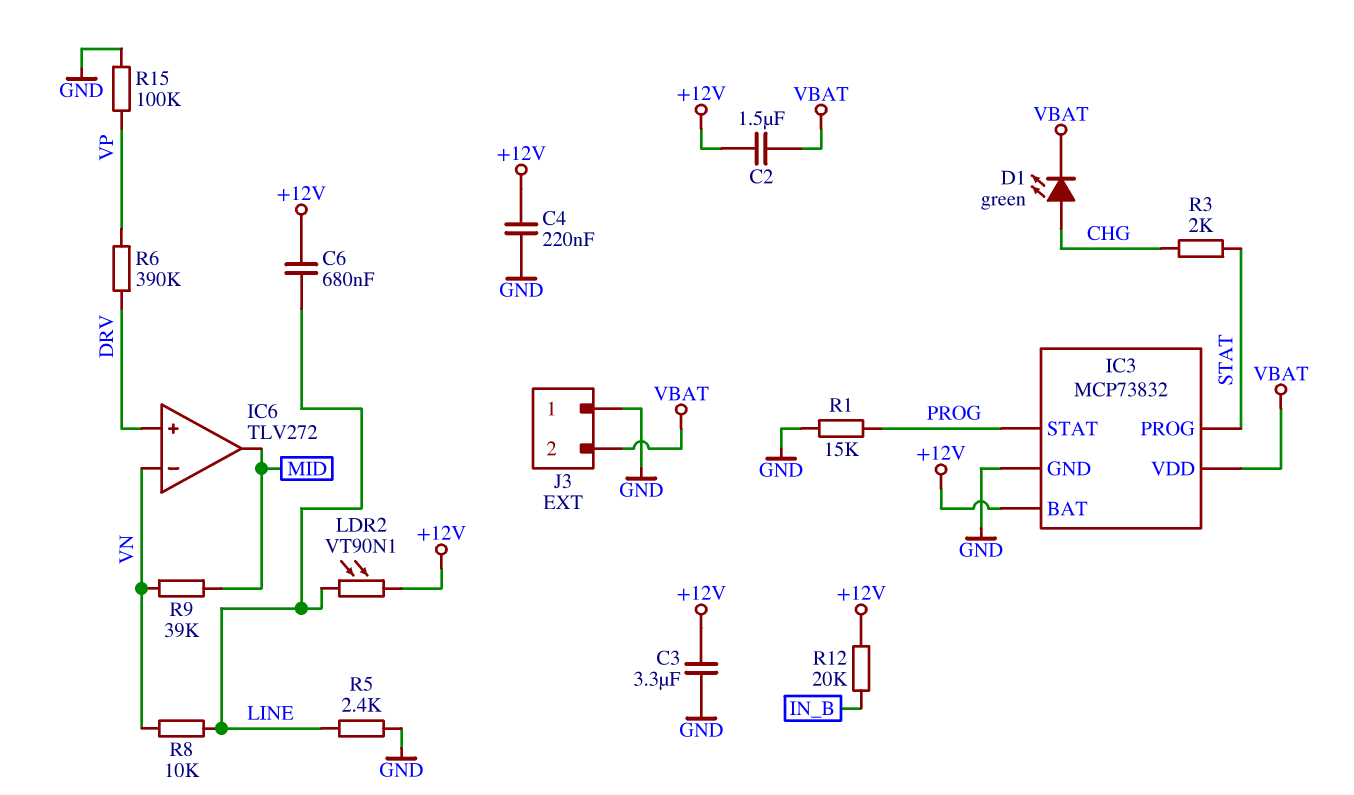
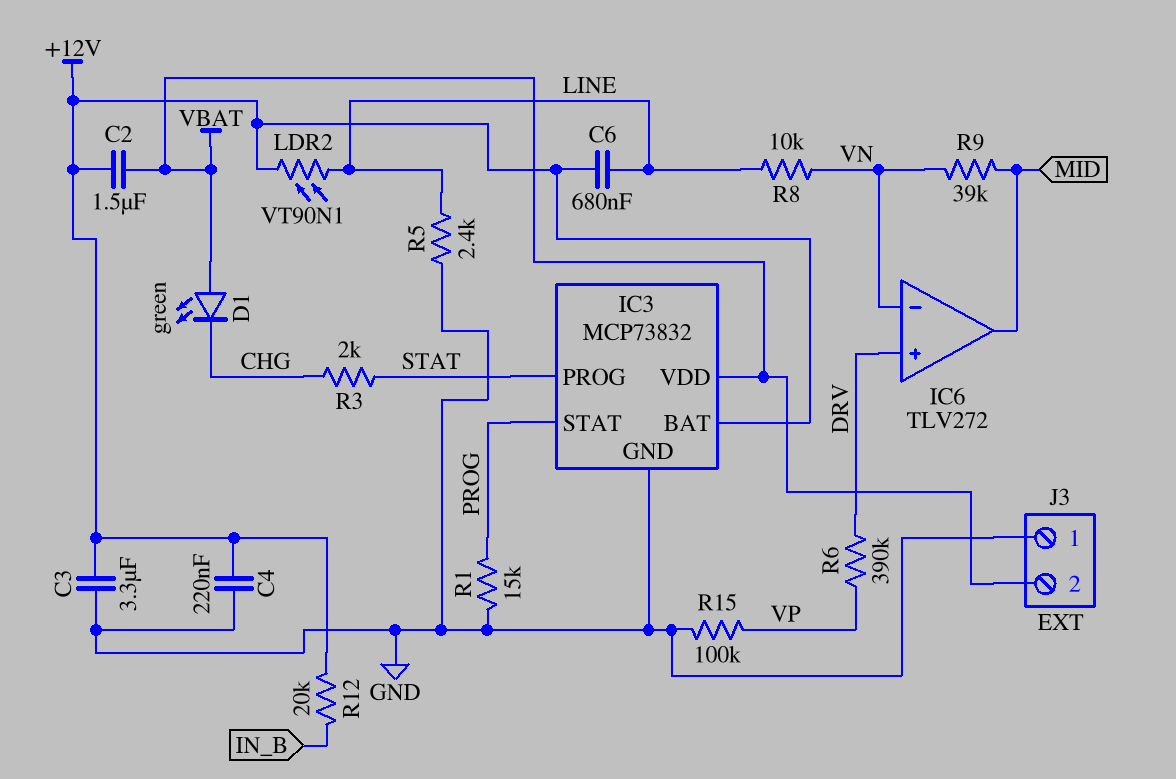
D1: LED green (A CHG, K VBAT) -> LED green (A VBAT, K CHG)

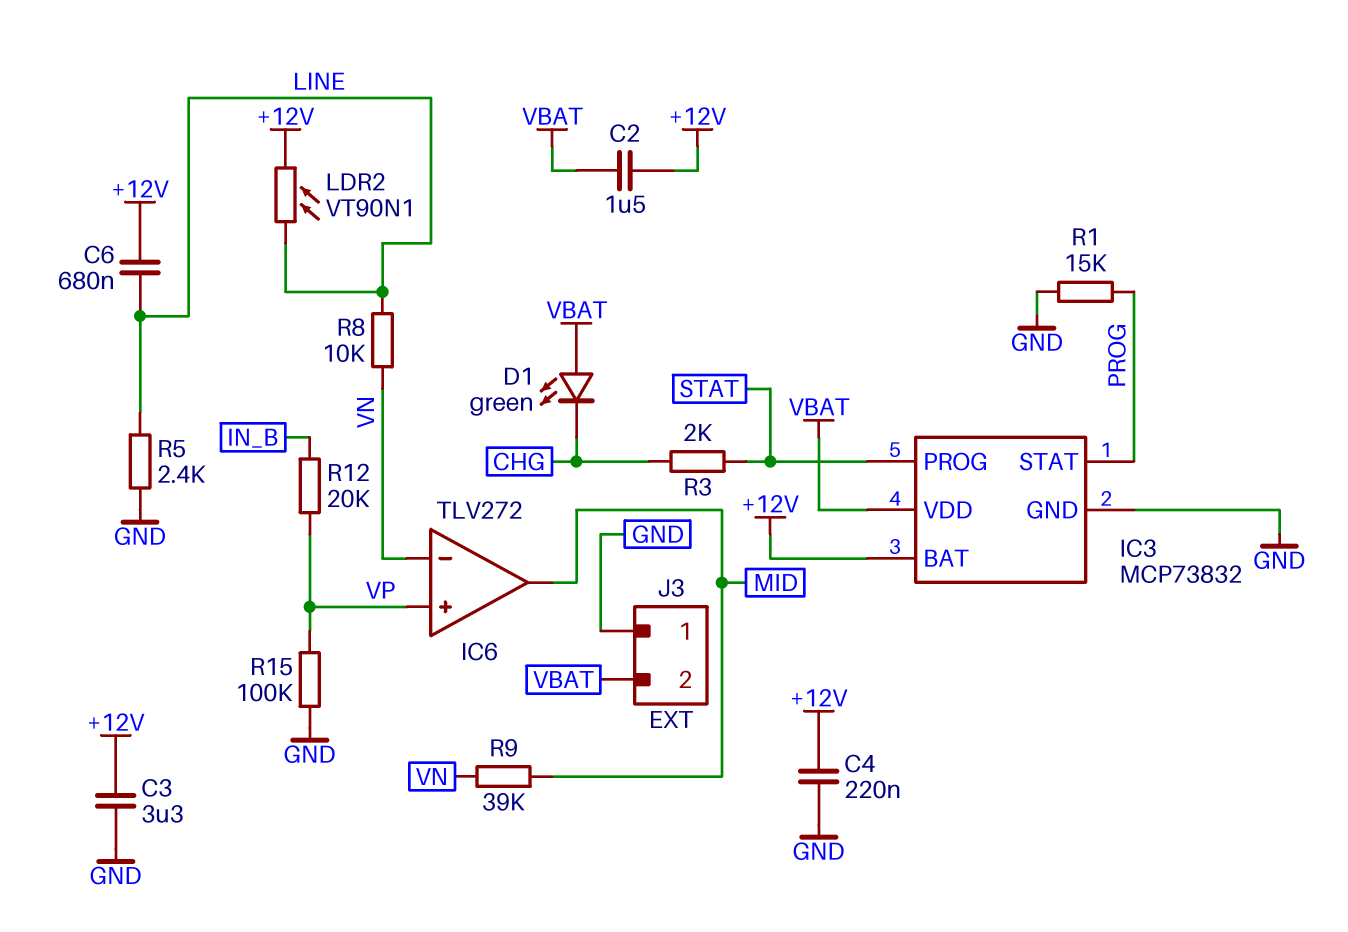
IC6 pin in+: DRV -> VP
R6: 390k (DRV, VP) -> none
R12: 20k (+12V, IN_B) -> 20k (IN_B, VP)

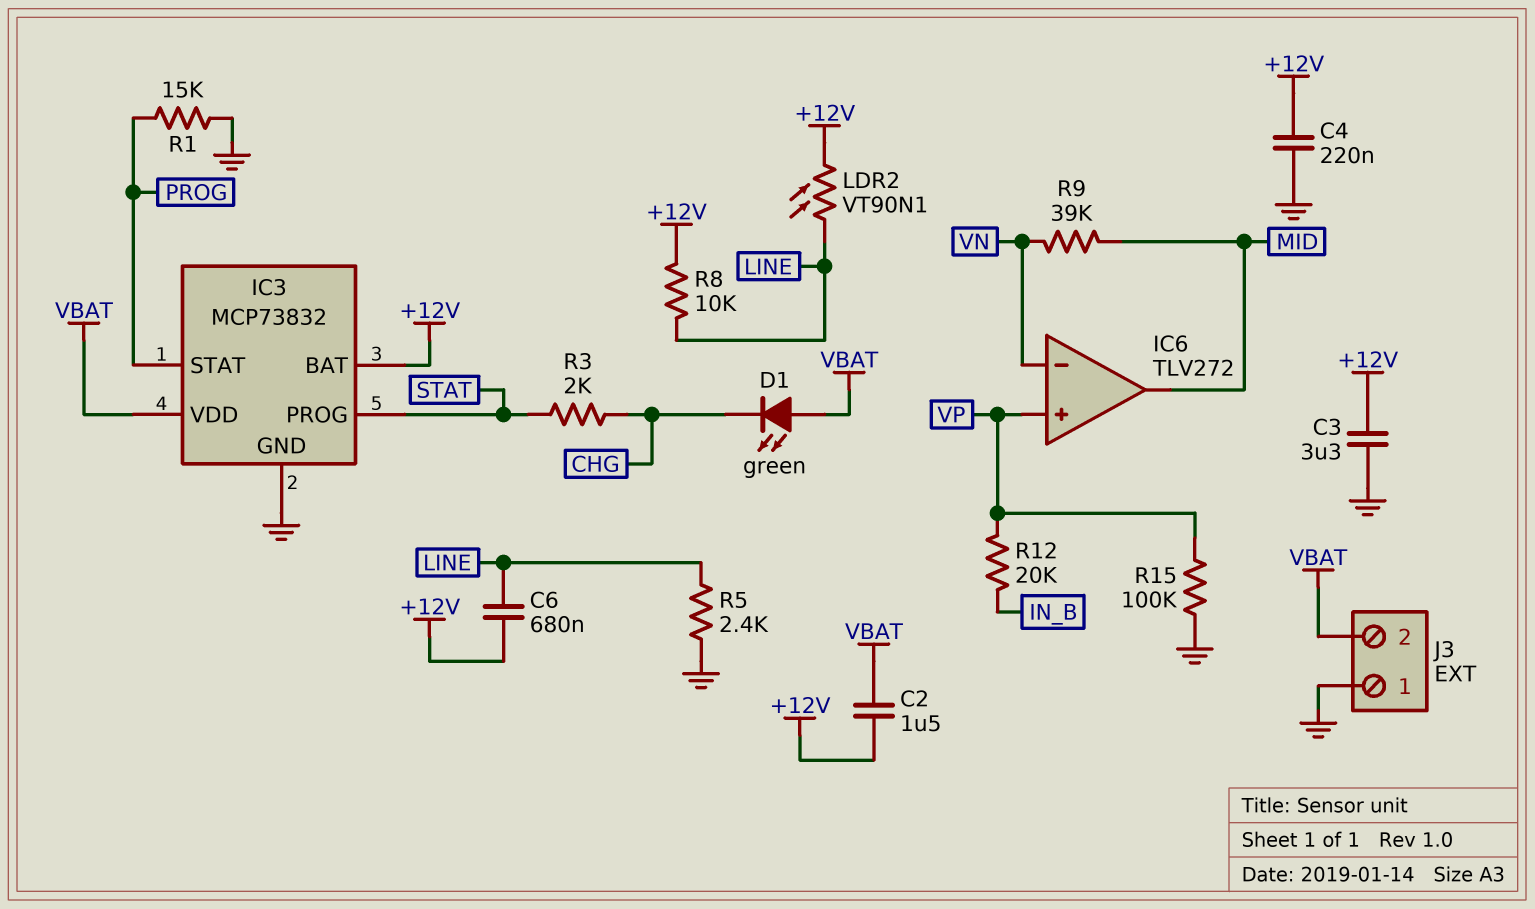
R8: 10k (LINE, VN) -> 10k (+12V, LINE)

